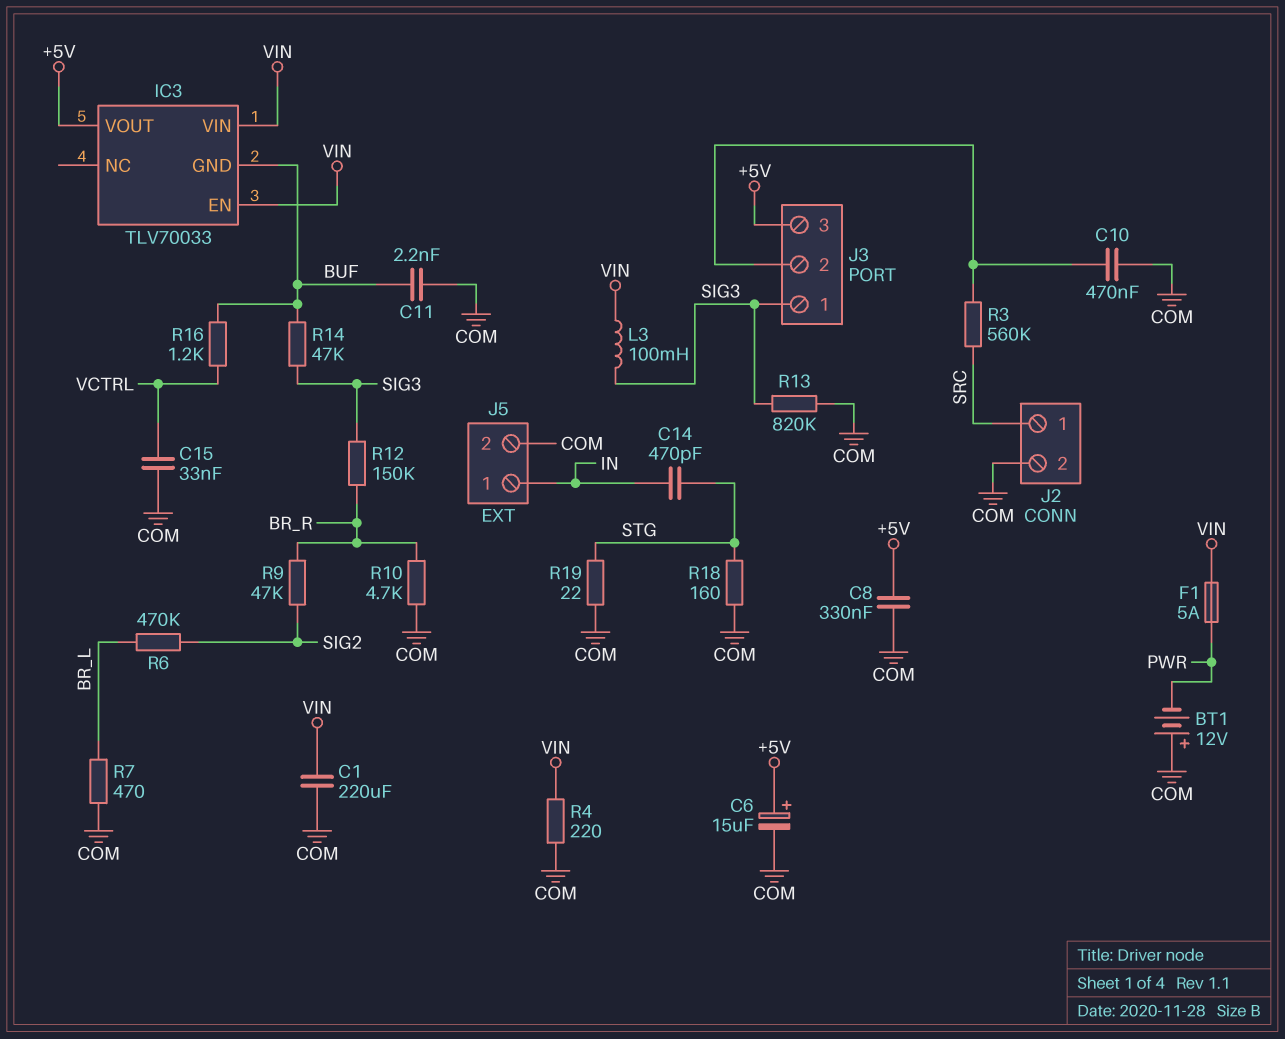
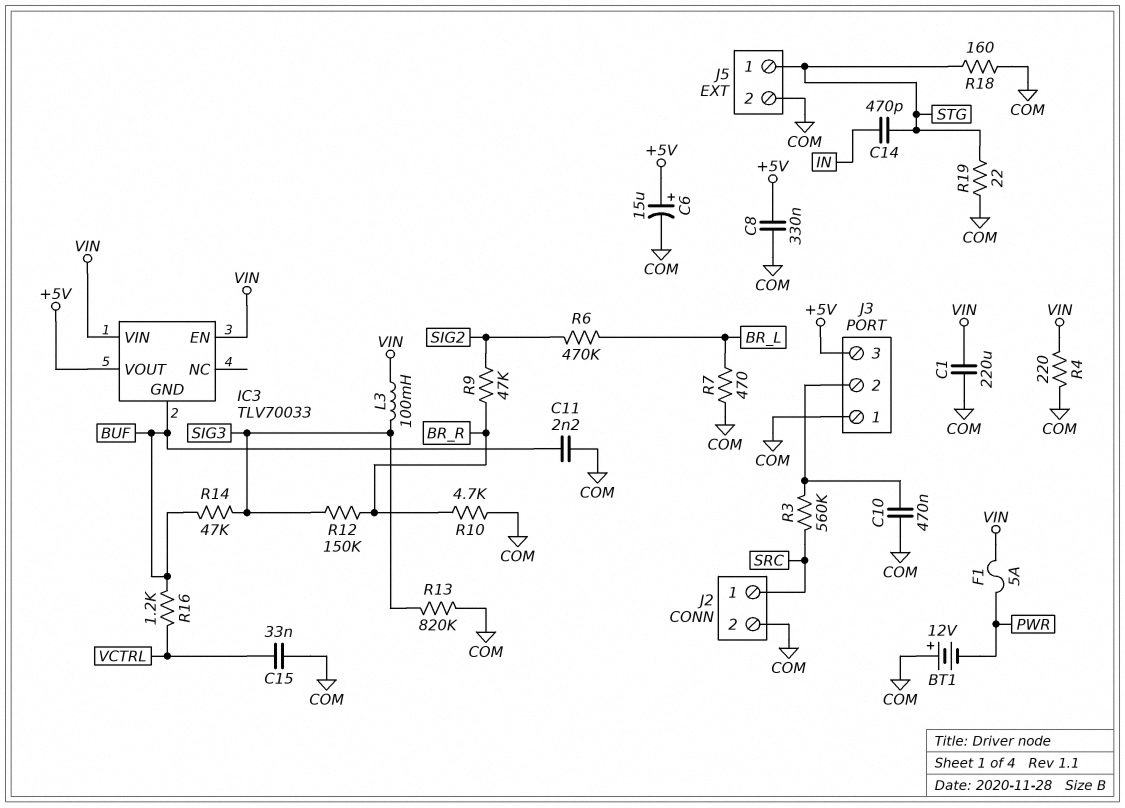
J3 pin 1: SIG3 -> COM
J5 pin 1: IN -> STG

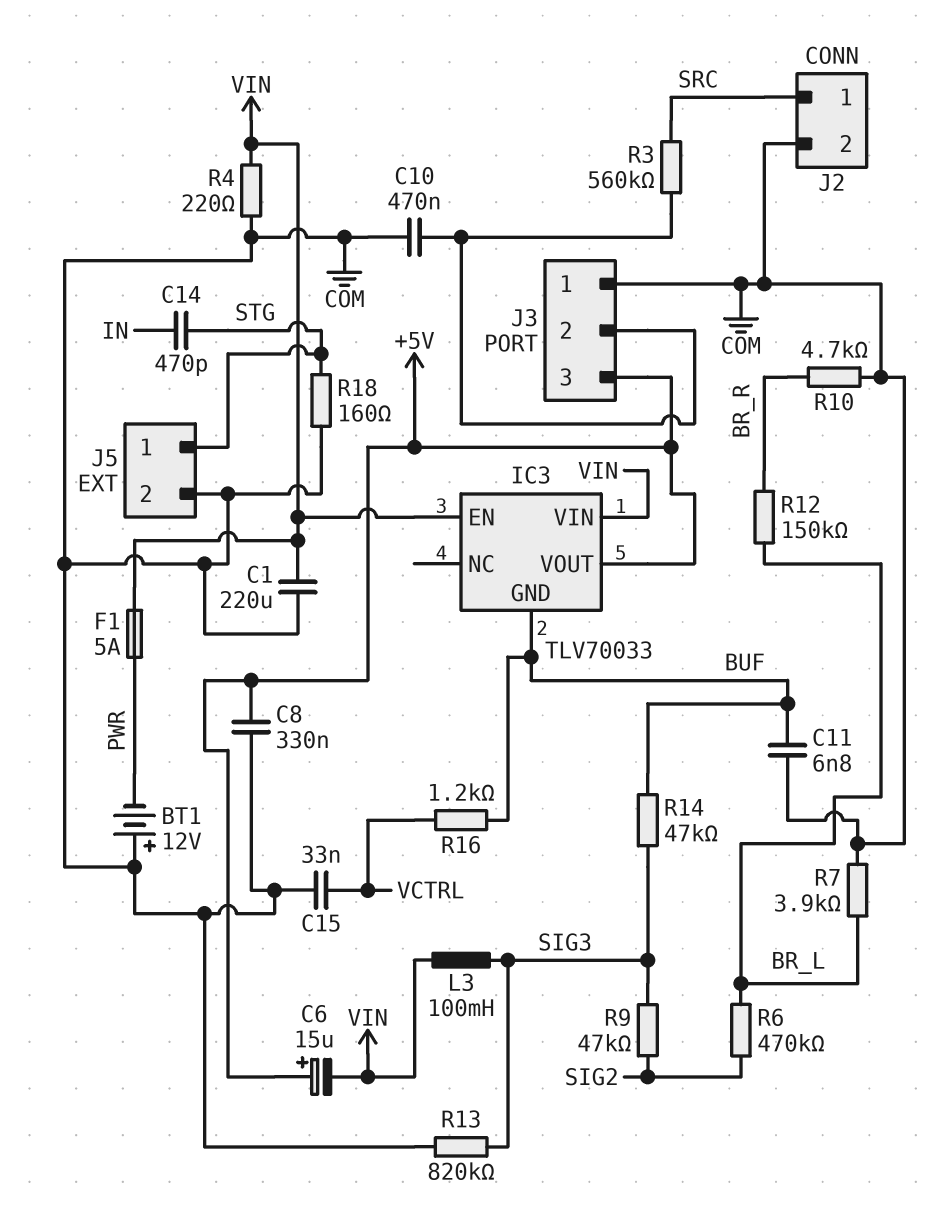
C6: 15uF (plus +5V, minus COM) -> 15uF (plus +5V, minus VIN)
C11: 2.2nF (BUF, COM) -> 6.8nF (BUF, COM)
R7: 470 (BR_L, COM) -> 3.9k (BR_L, COM)
R9: 47k (BR_R, SIG2) -> 47k (SIG2, SIG3)
R12: 150k (BR_R, SIG3) -> 150k (BR_L, BR_R)
R19: 22 (COM, STG) -> none

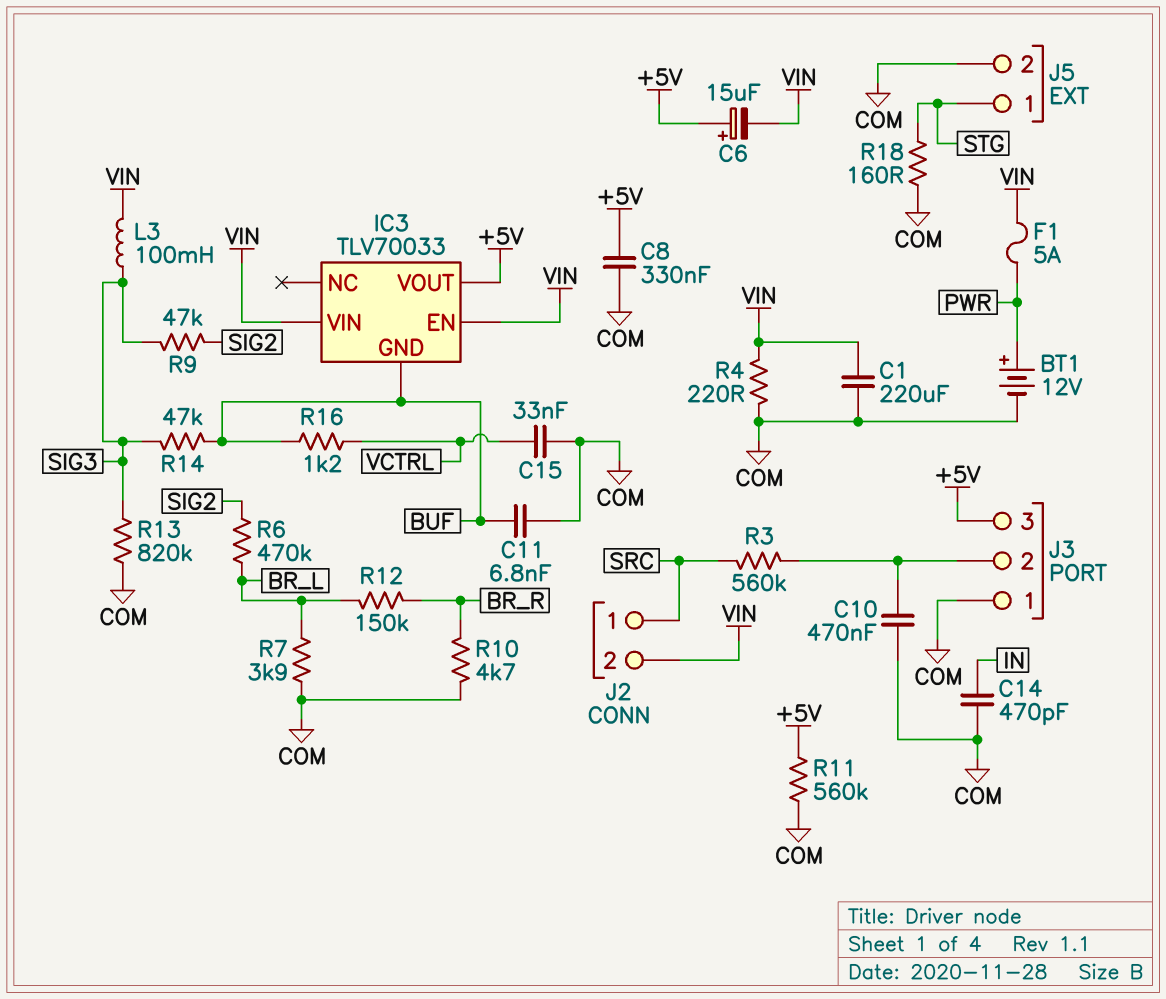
BT1: 12V (plus COM, minus PWR) -> 12V (plus PWR, minus COM)
C14: 470pF (IN, STG) -> 470pF (COM, IN)
J2 pin 2: COM -> VIN
R11: none -> 560k (+5V, COM)

